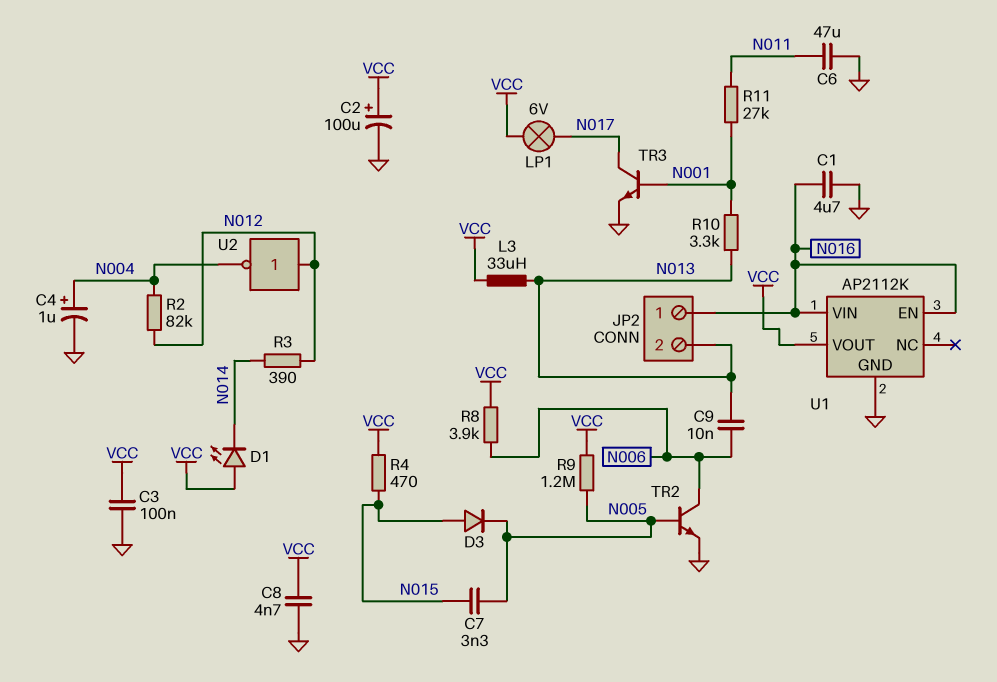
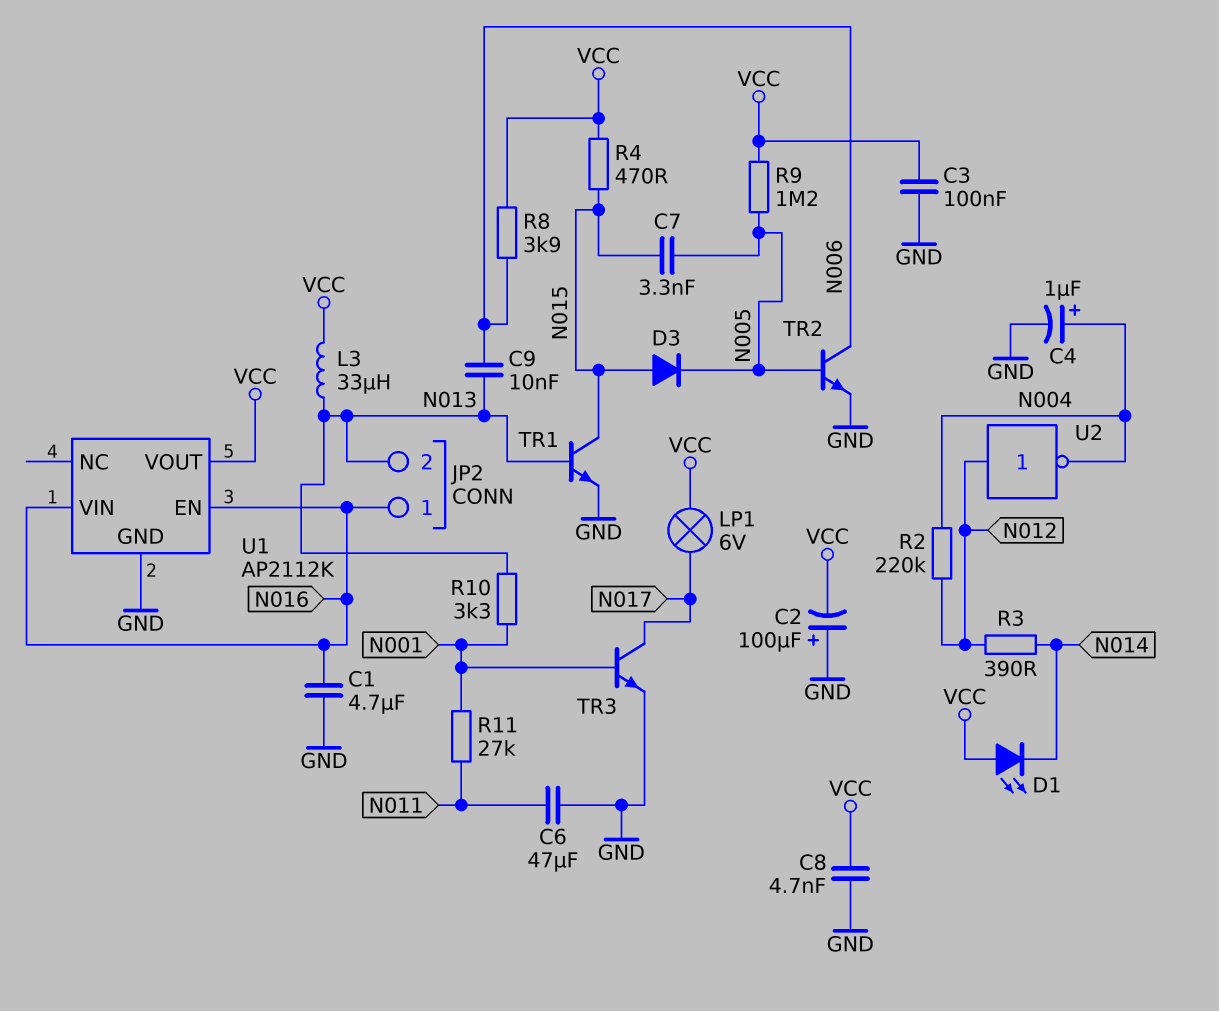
C2: 100uF (plus VCC, minus GND) -> 100uF (plus GND, minus VCC)
R2: 82k (N004, N012) -> 220k (N004, N012)
TR1: none -> NPN (B N013, C N015, E GND)

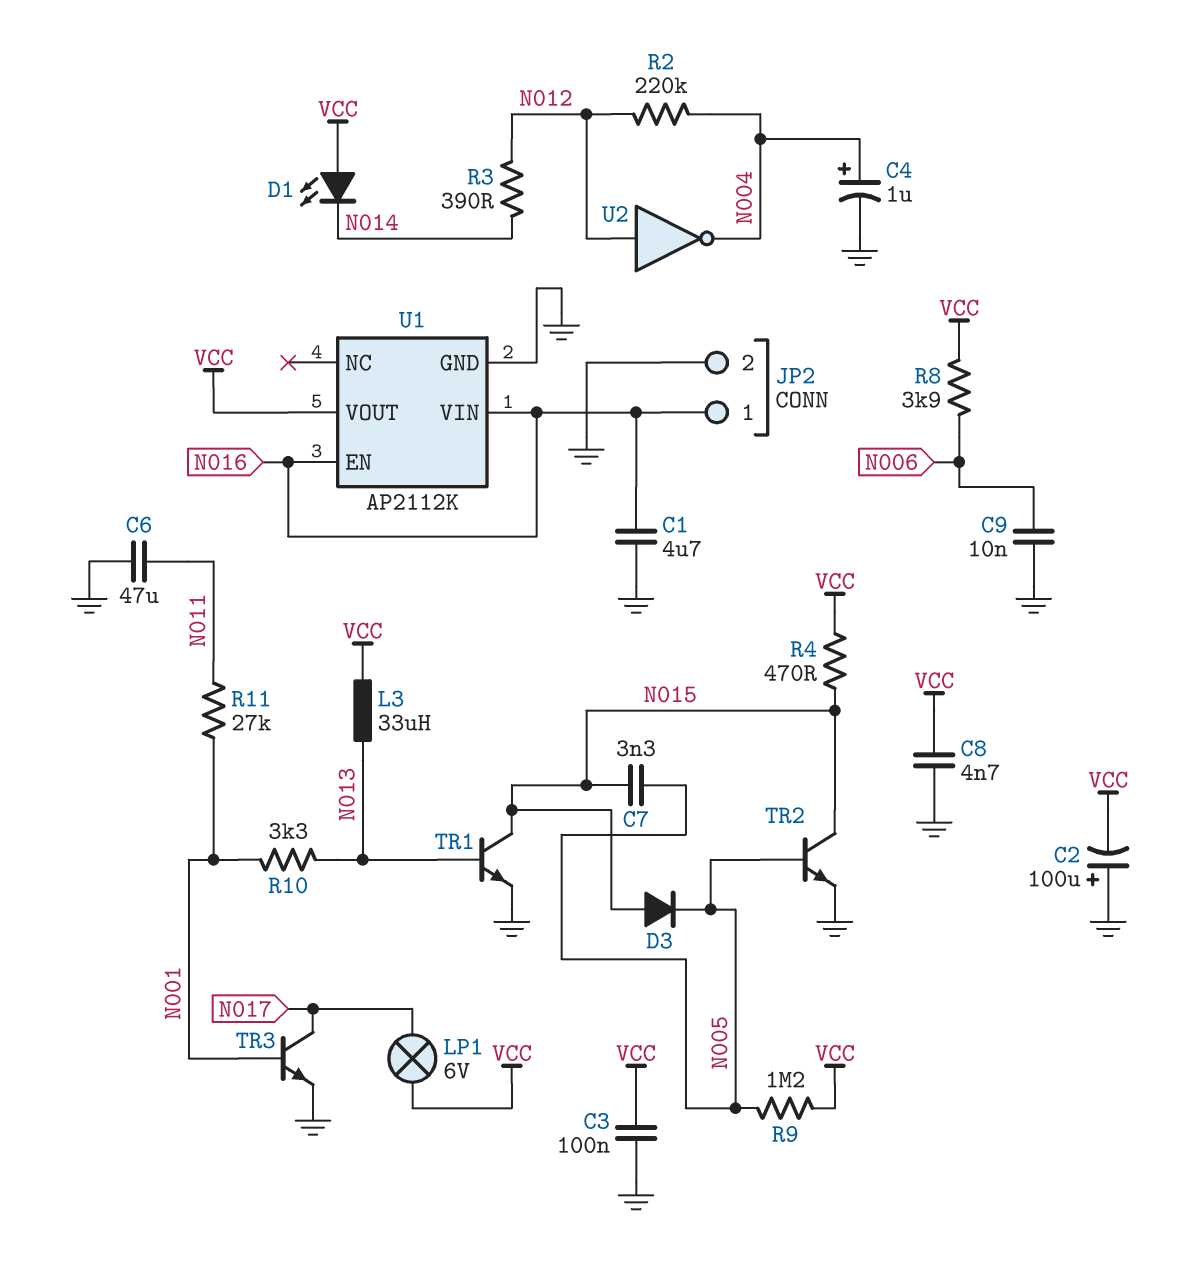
C9: 10nF (N006, N013) -> 10nF (GND, N006)
JP2 pin 2: N013 -> GND
TR2: NPN (B N005, C N006, E GND) -> NPN (B N005, C N015, E GND)

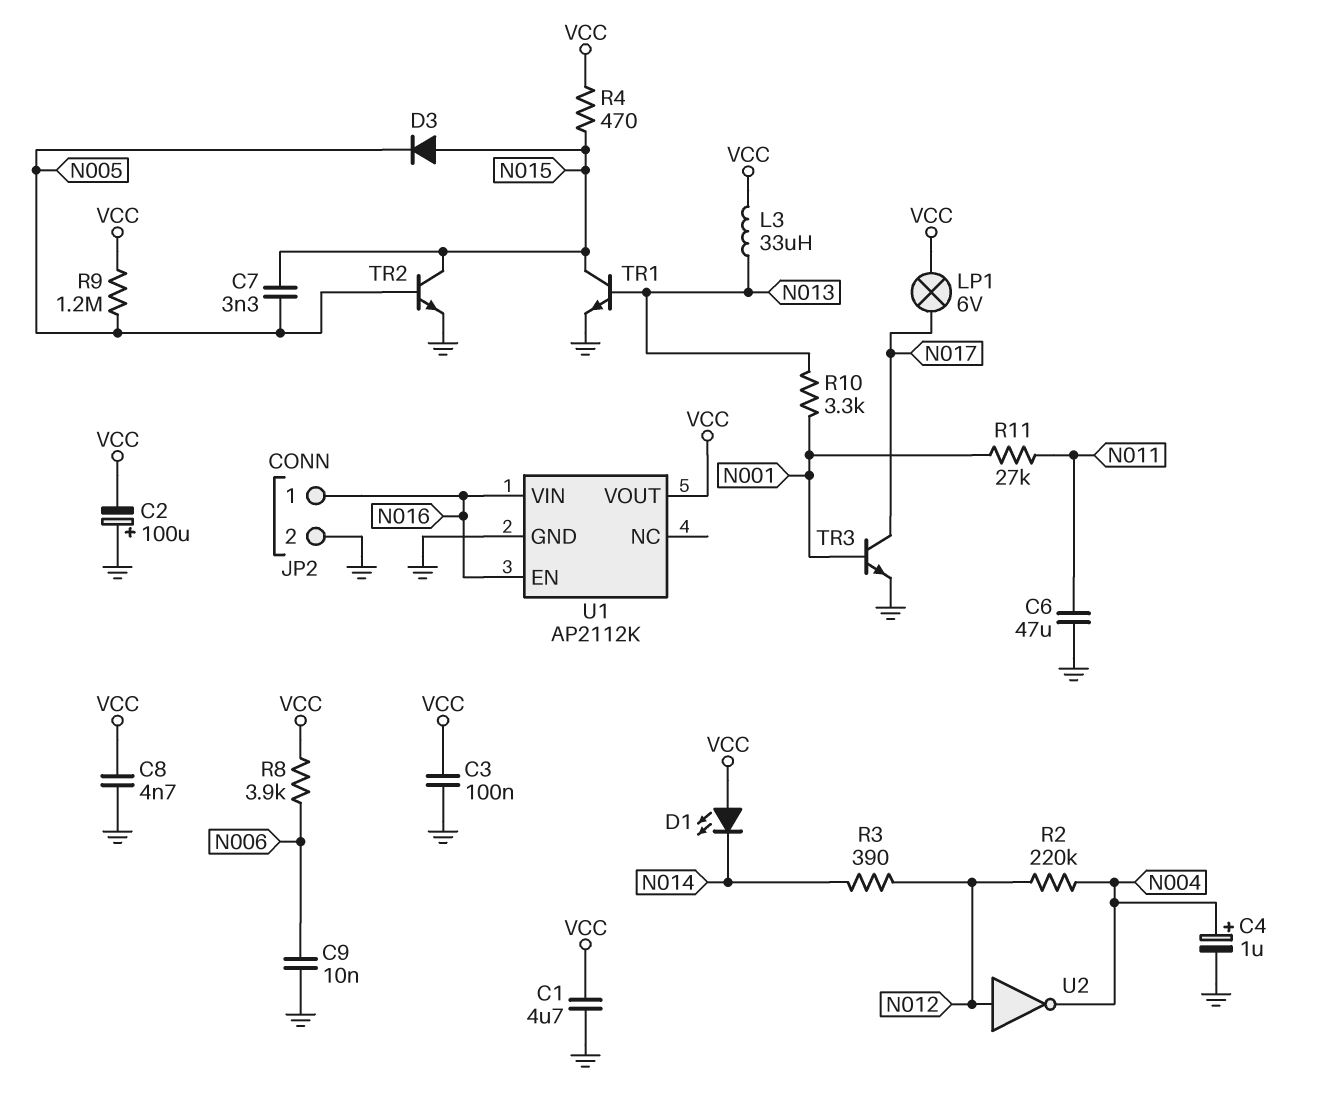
C1: 4.7uF (GND, N016) -> 4.7uF (GND, VCC)

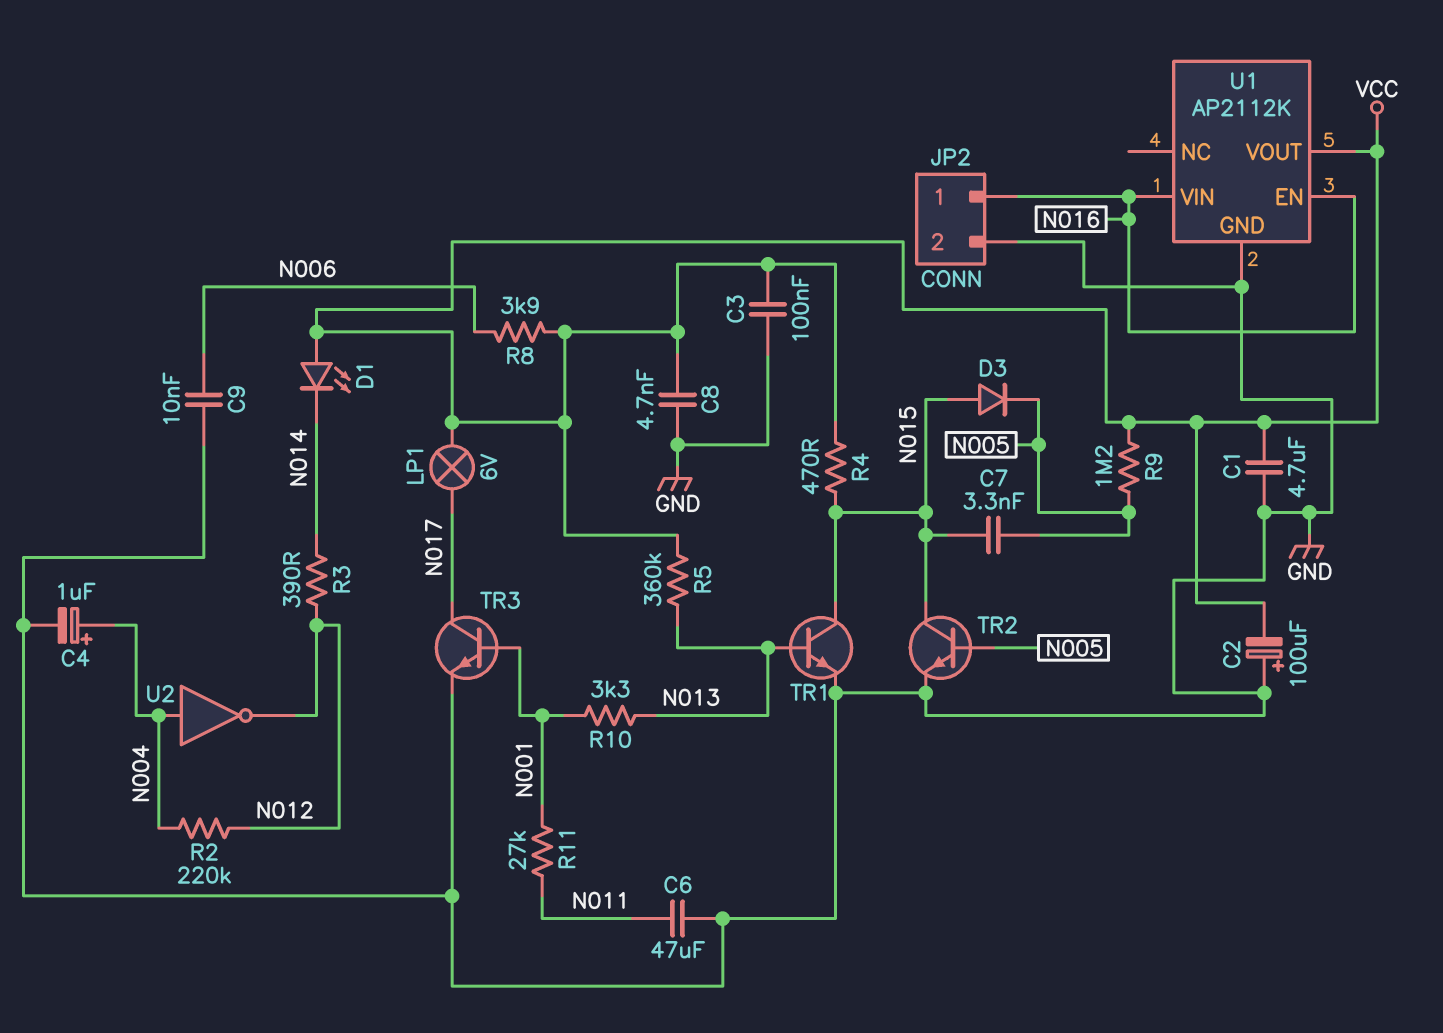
L3: 33uH (N013, VCC) -> none
R5: none -> 360k (N013, VCC)
U2: NOT (in N012, out N004) -> NOT (in N004, out N012)

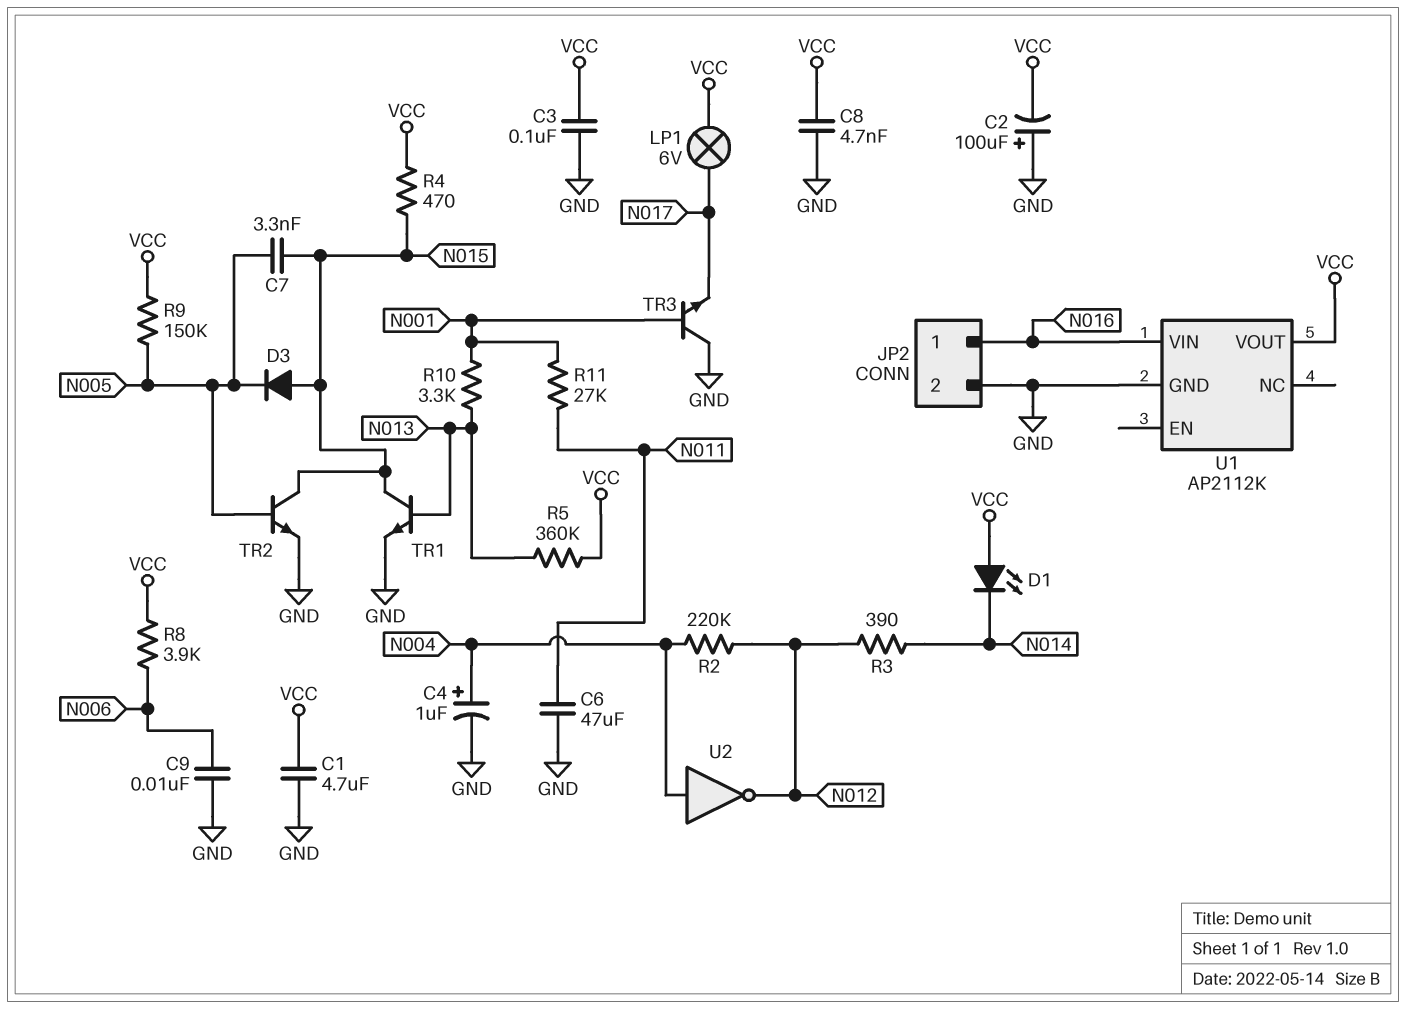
R9: 1.2M (N005, VCC) -> 150k (N005, VCC)
TR3: NPN (B N001, C N017, E GND) -> NPN (B N001, C GND, E N017)
U1 pin EN: N016 -> none

